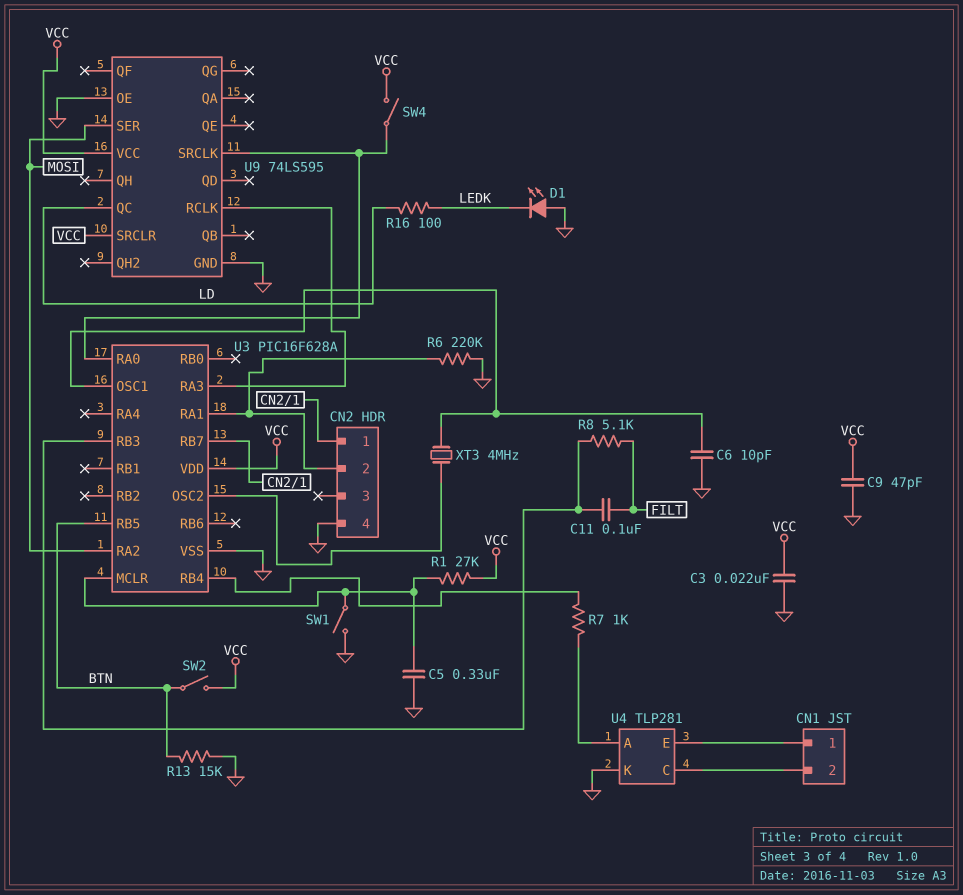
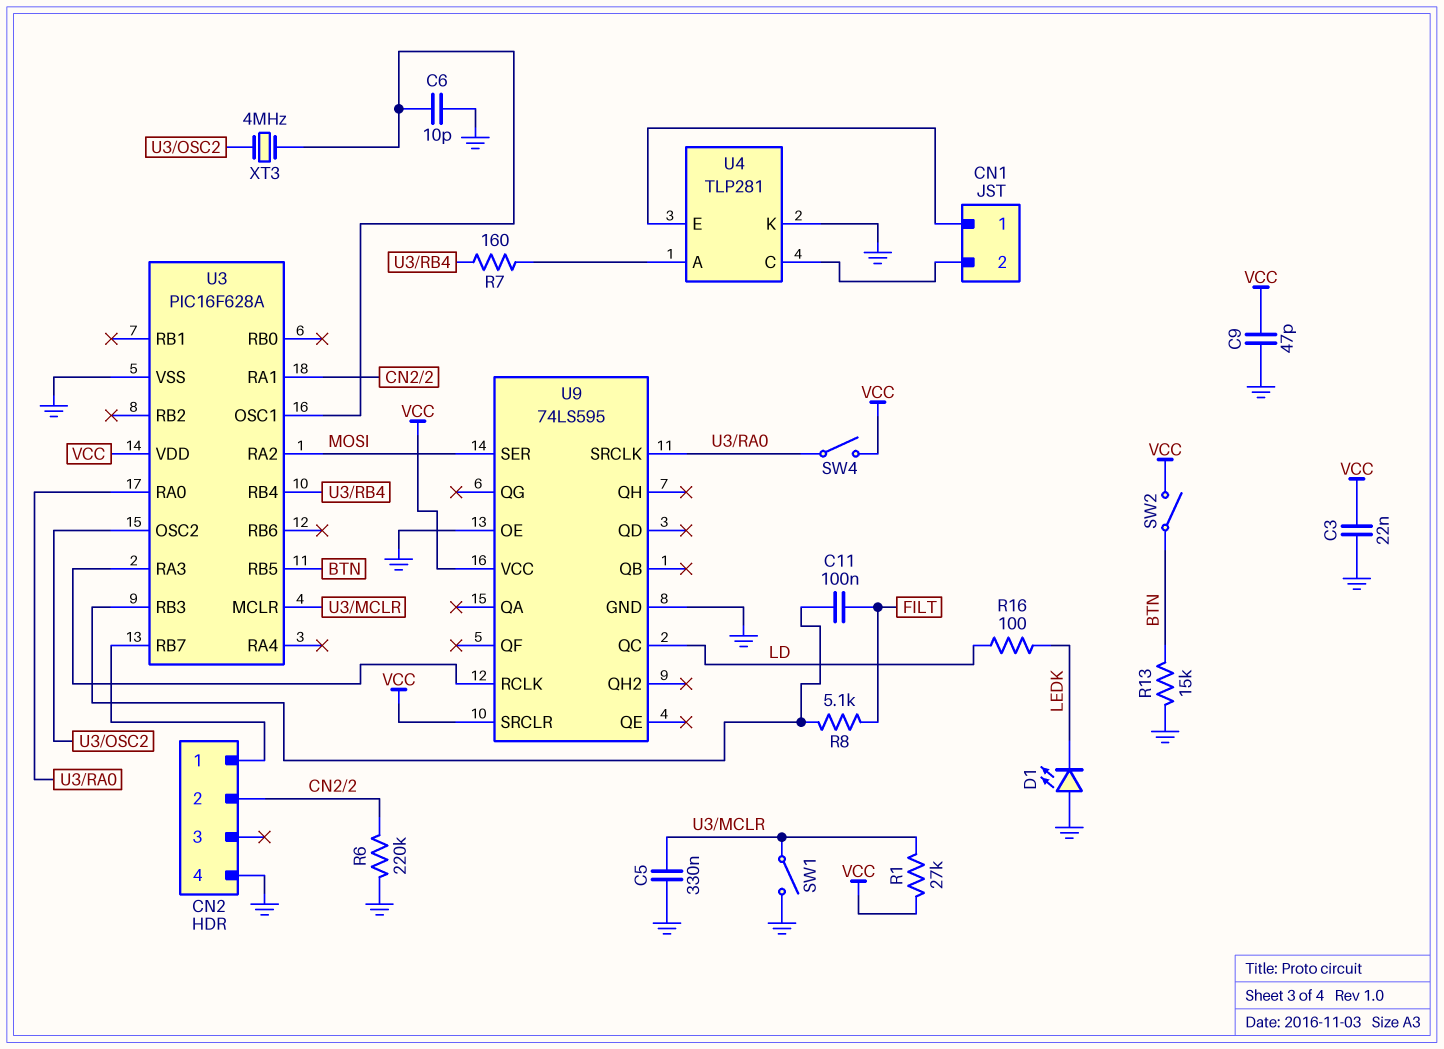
R7: 1k (U3/RB4, U4/A) -> 160 (U3/RB4, U4/A)

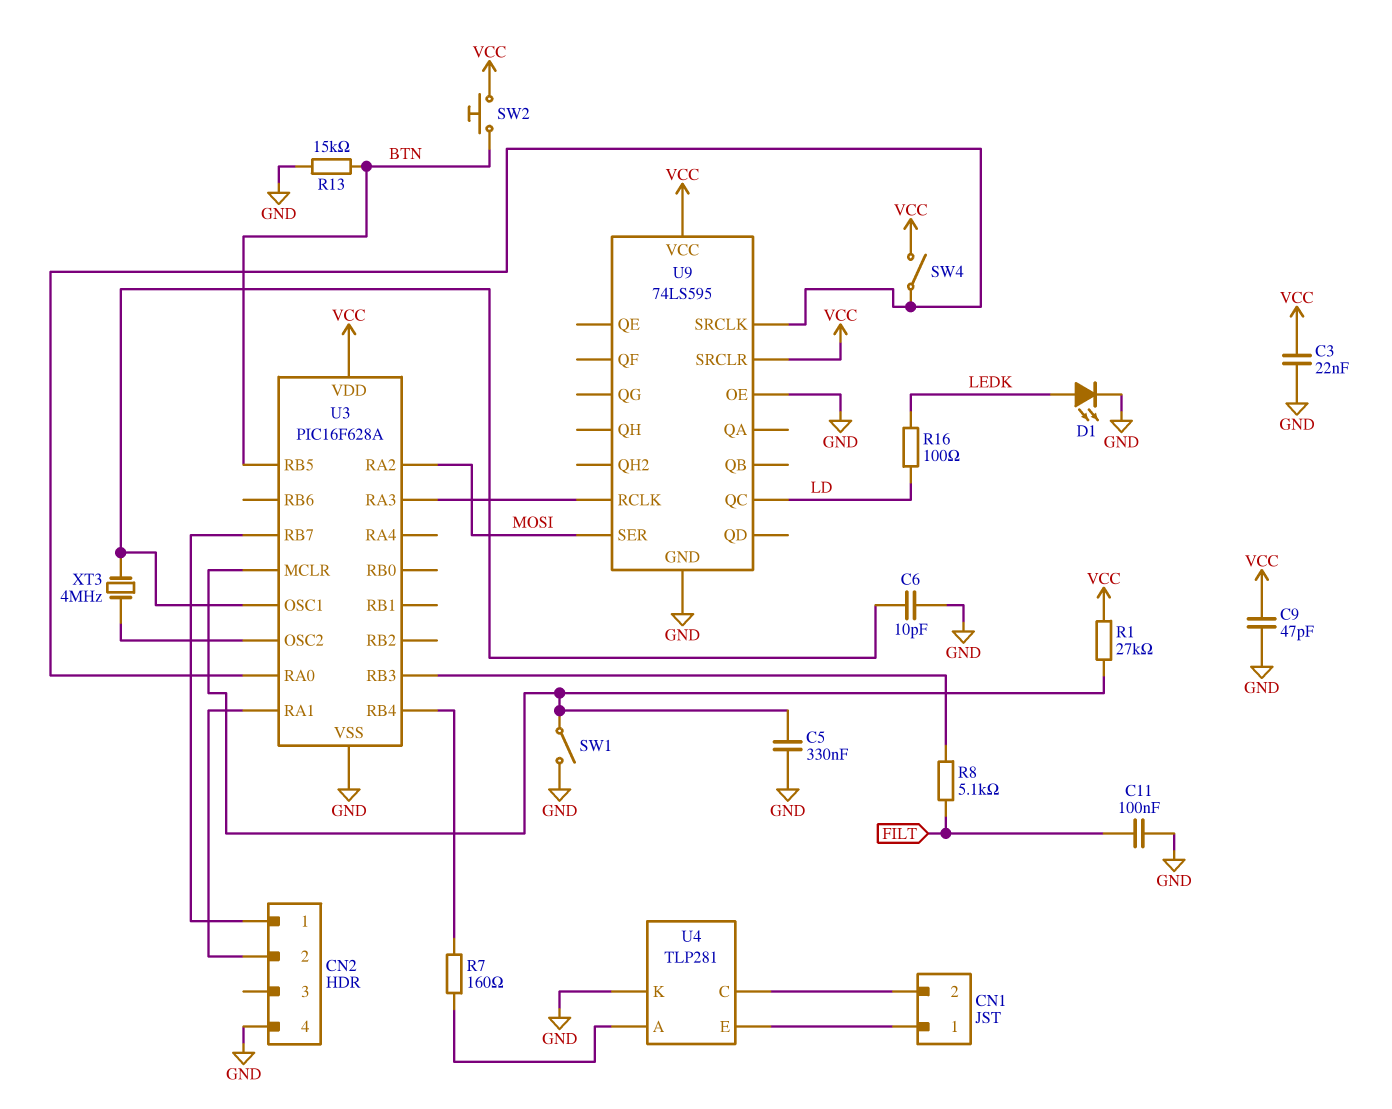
C11: 100nF (FILT, U3/RB3) -> 100nF (FILT, GND)
D1: LED (A GND, K LEDK) -> LED (A LEDK, K GND)
R6: 220k (CN2/2, GND) -> none
SW2: switch (BTN, VCC) -> button (BTN, VCC)

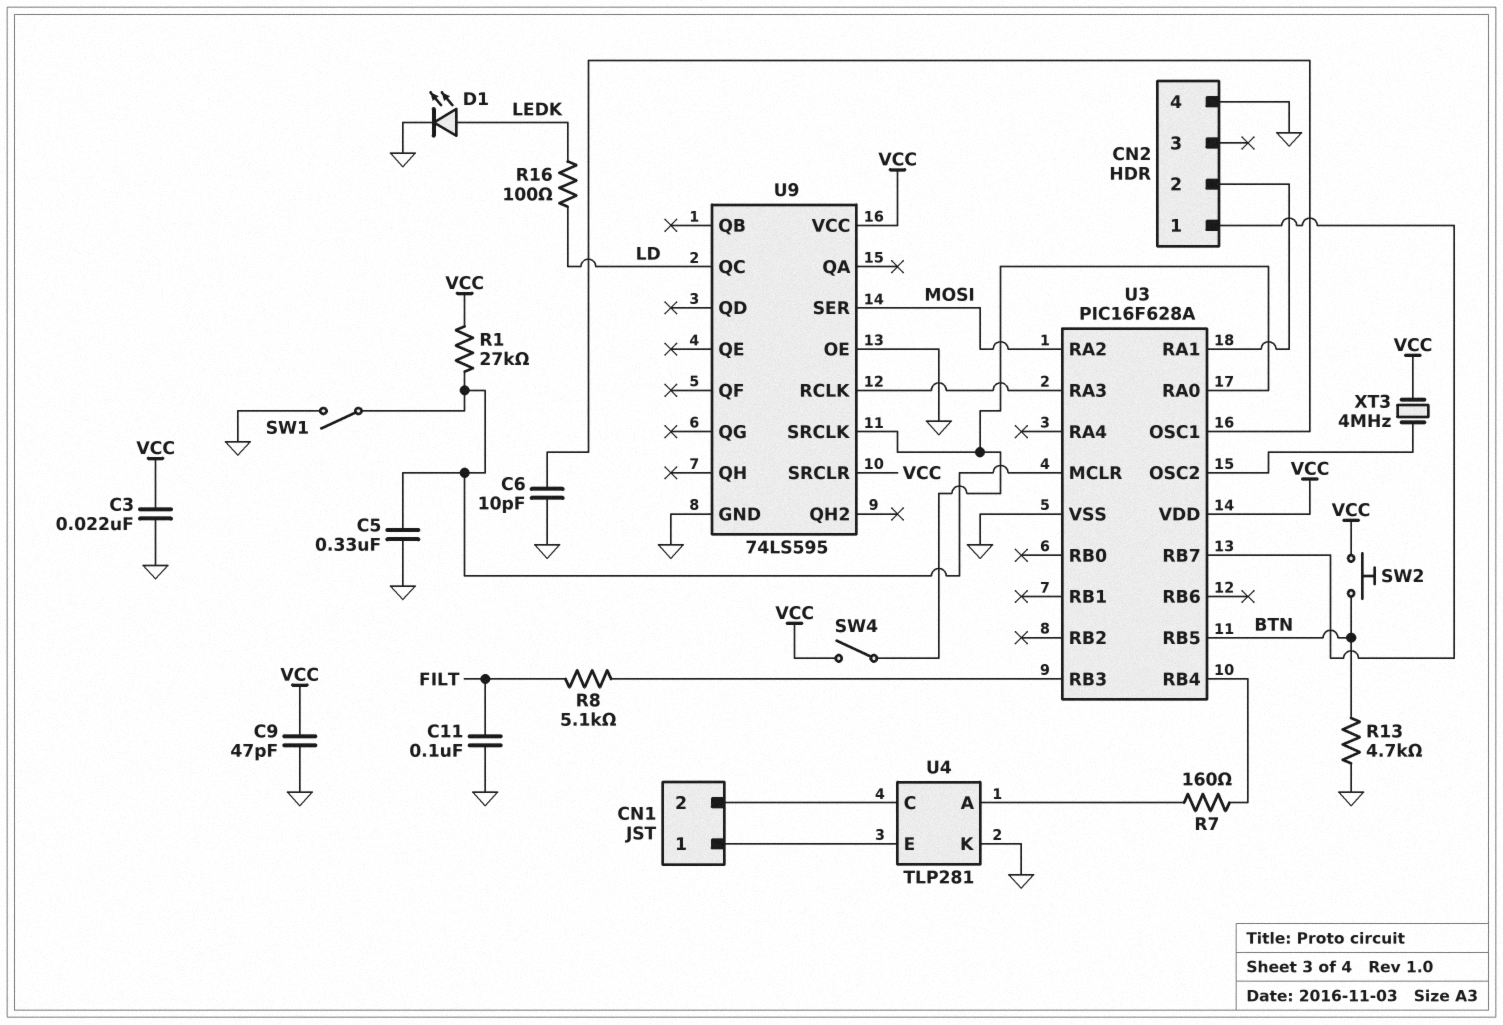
R13: 15k (BTN, GND) -> 4.7k (BTN, GND)
XT3: 4MHz (U3/OSC1, U3/OSC2) -> 4MHz (U3/OSC2, VCC)

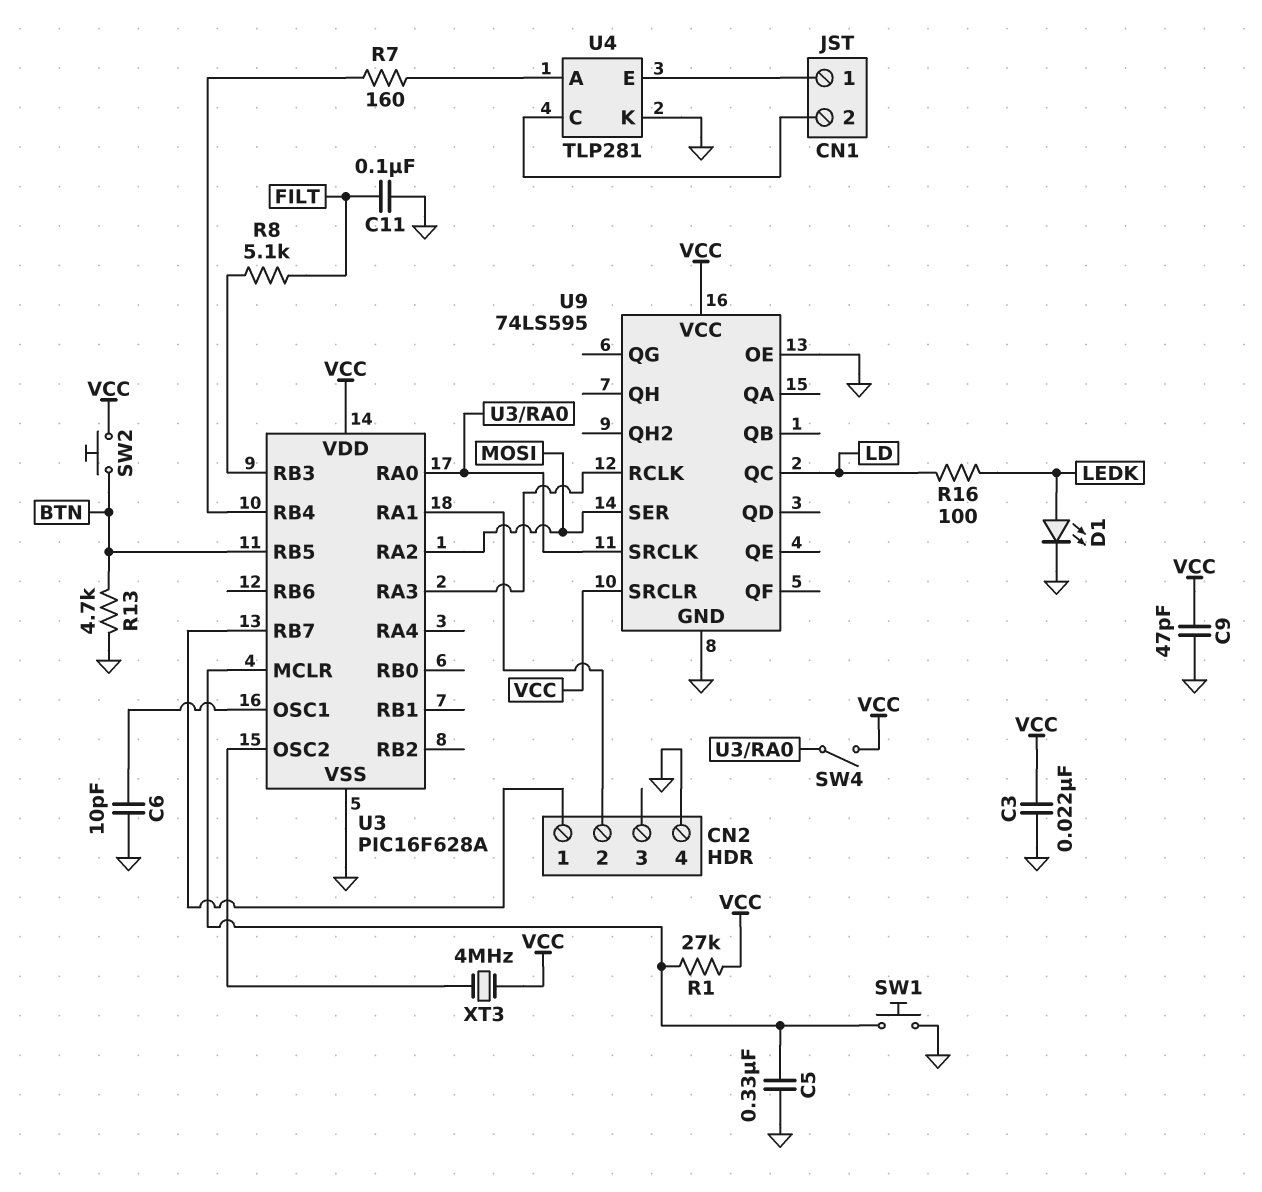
SW1: switch (GND, U3/MCLR) -> button (GND, U3/MCLR)

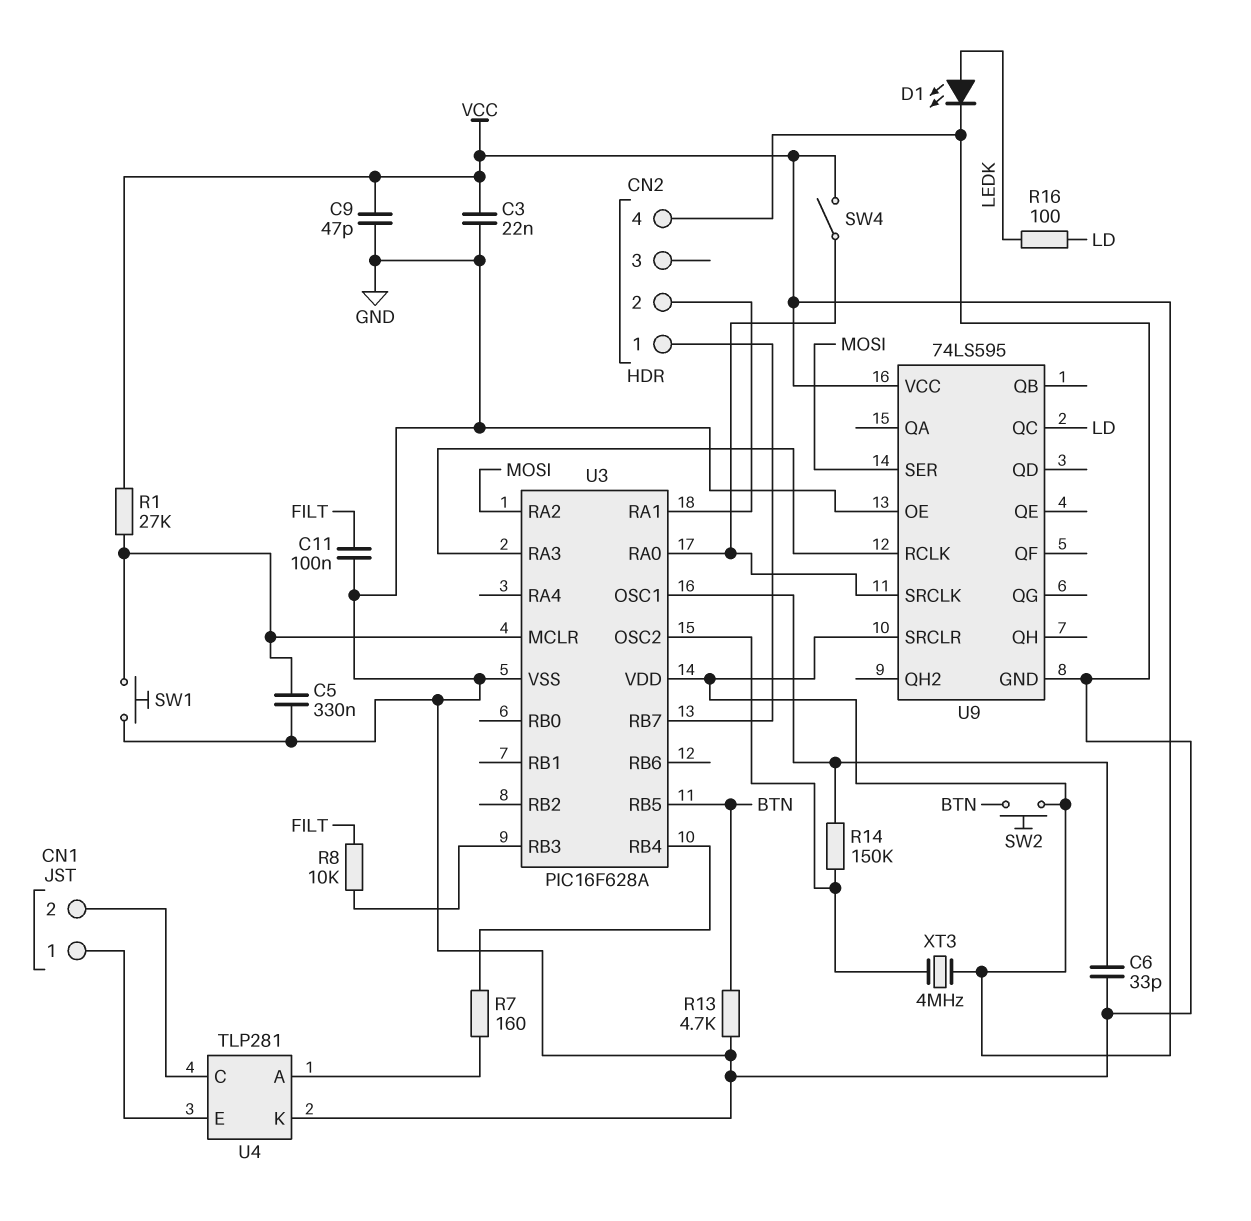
C6: 10pF (GND, U3/OSC1) -> 33pF (GND, U3/OSC1)
R8: 5.1k (FILT, U3/RB3) -> 10k (FILT, U3/RB3)
R14: none -> 150k (U3/OSC1, U3/OSC2)

